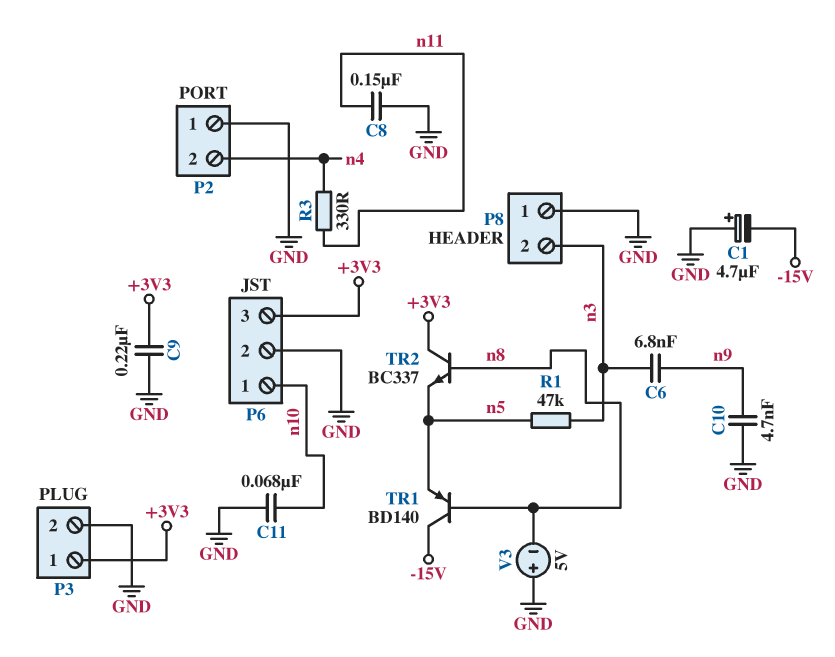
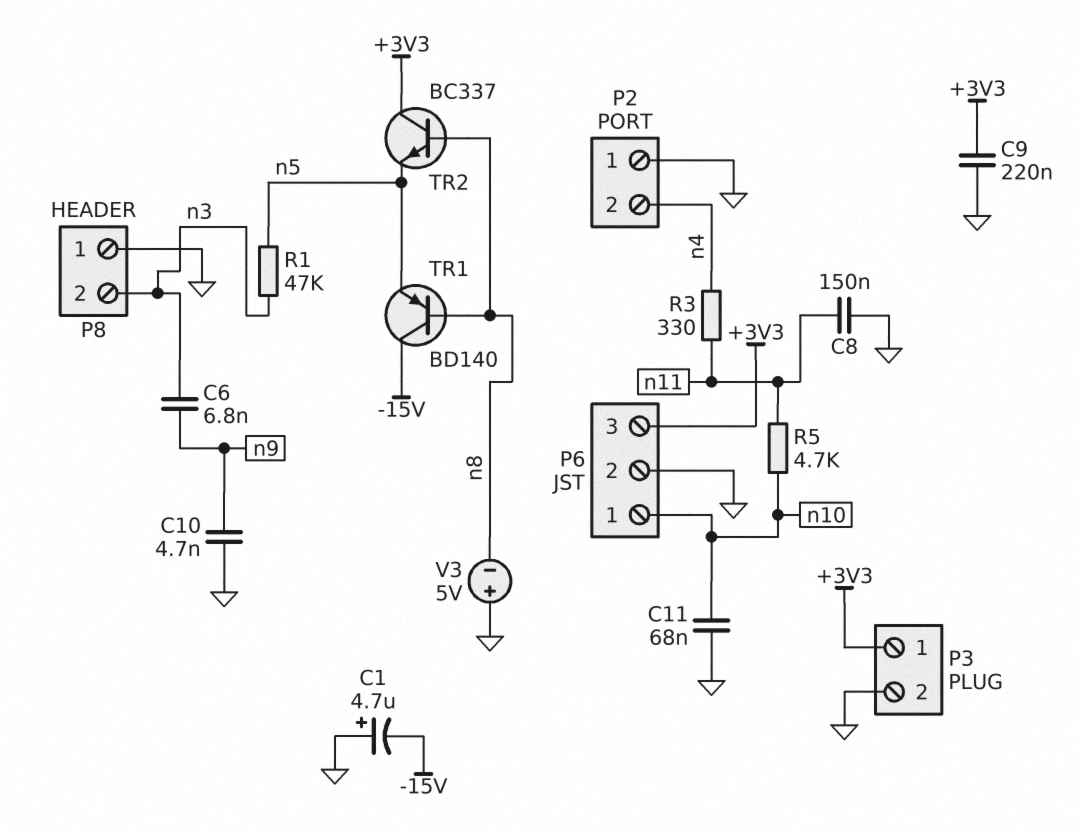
R5: none -> 4.7k (n10, n11)

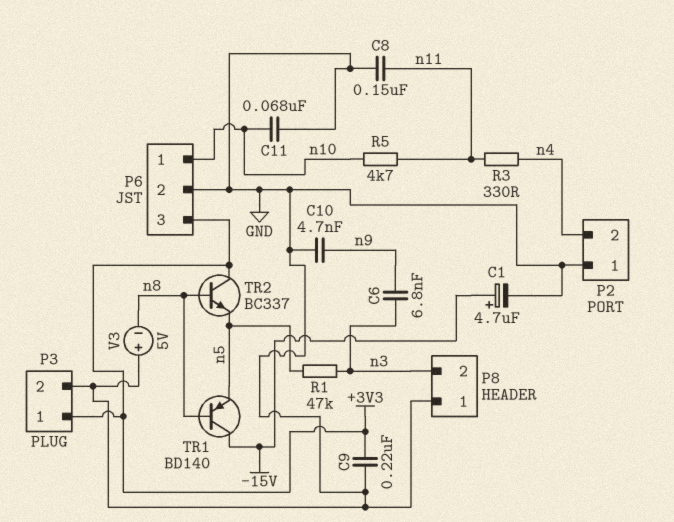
C1: 4.7uF (plus GND, minus -15V) -> 4.7uF (plus -15V, minus GND)

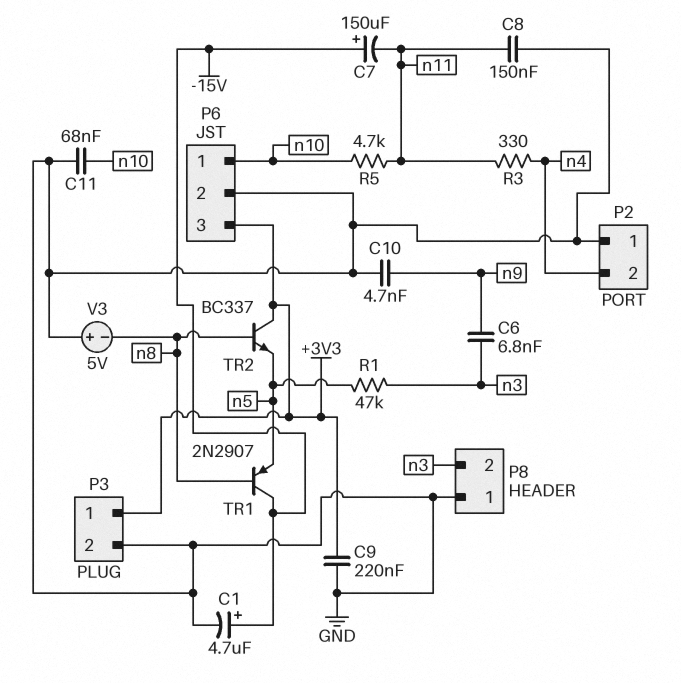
C7: none -> 150uF (plus -15V, minus n11)
TR1: PNP BD140 (B n8, C -15V, E n5) -> PNP 2N2907 (B n8, C -15V, E n5)

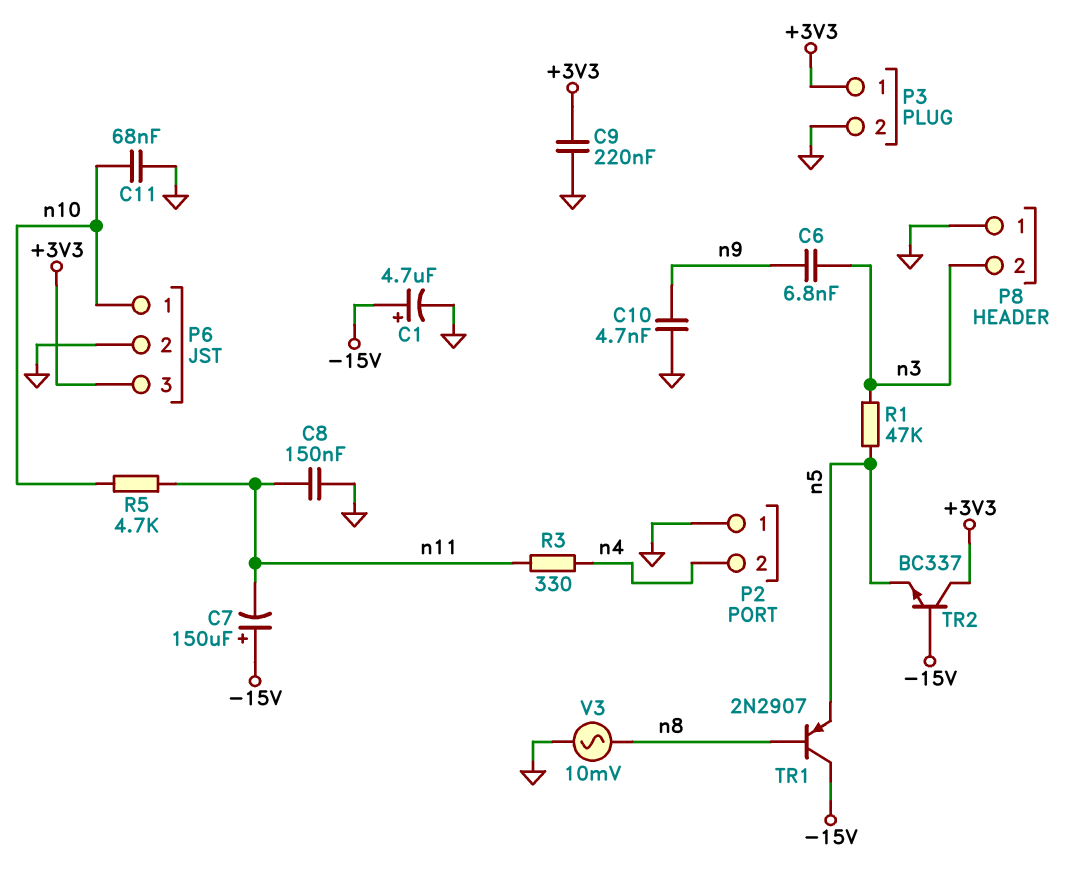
TR2: NPN BC337 (B n8, C +3V3, E n5) -> NPN BC337 (B -15V, C +3V3, E n5)
V3: 5V (plus GND, minus n8) -> AC 10mV (GND, n8)

